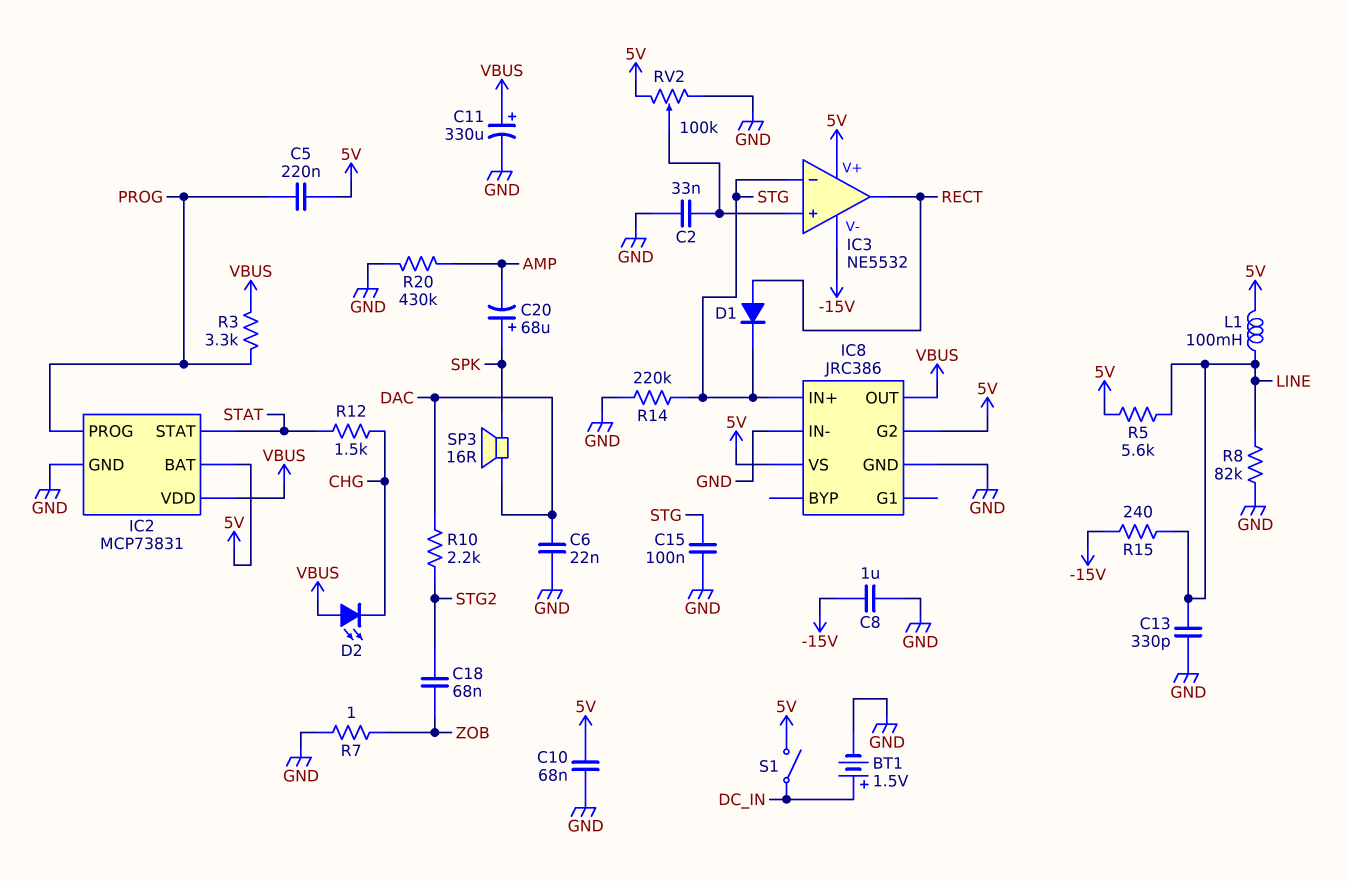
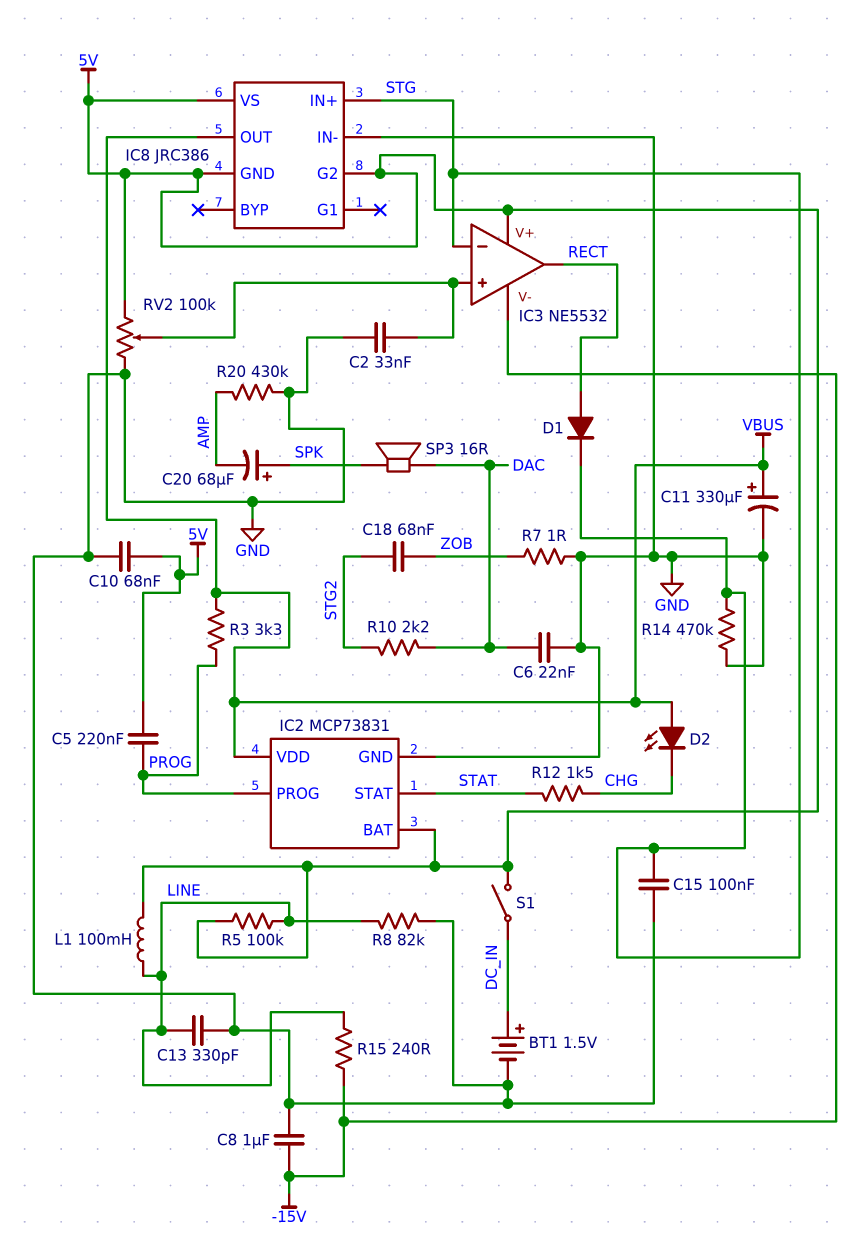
IC8 pin GND: GND -> 5V
R5: 5.6k (5V, LINE) -> 100k (5V, LINE)
R14: 220k (GND, STG) -> 470k (GND, STG)

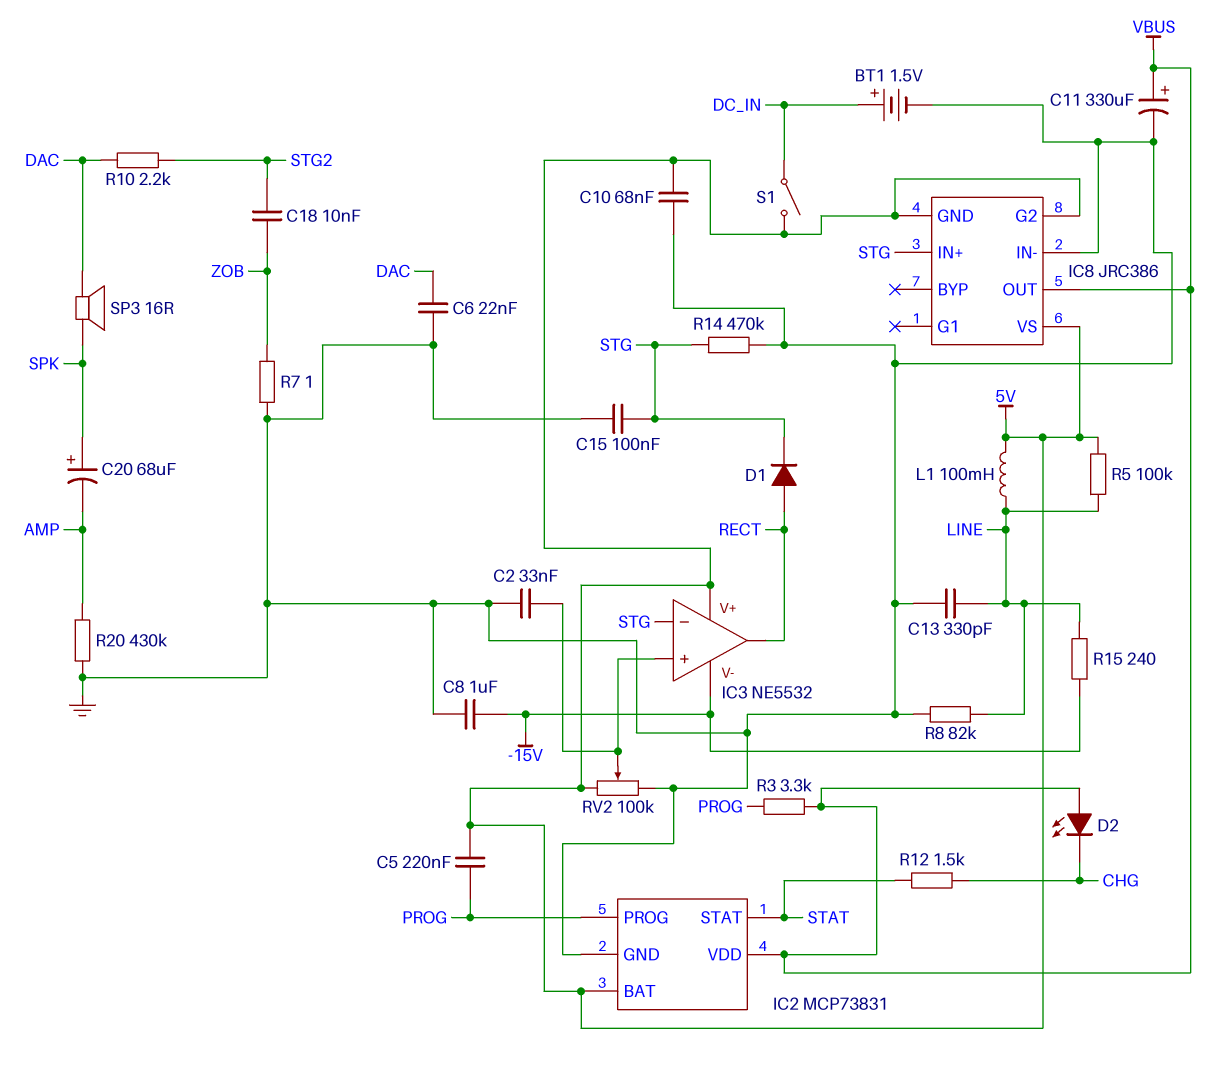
C18: 68nF (STG2, ZOB) -> 10nF (STG2, ZOB)

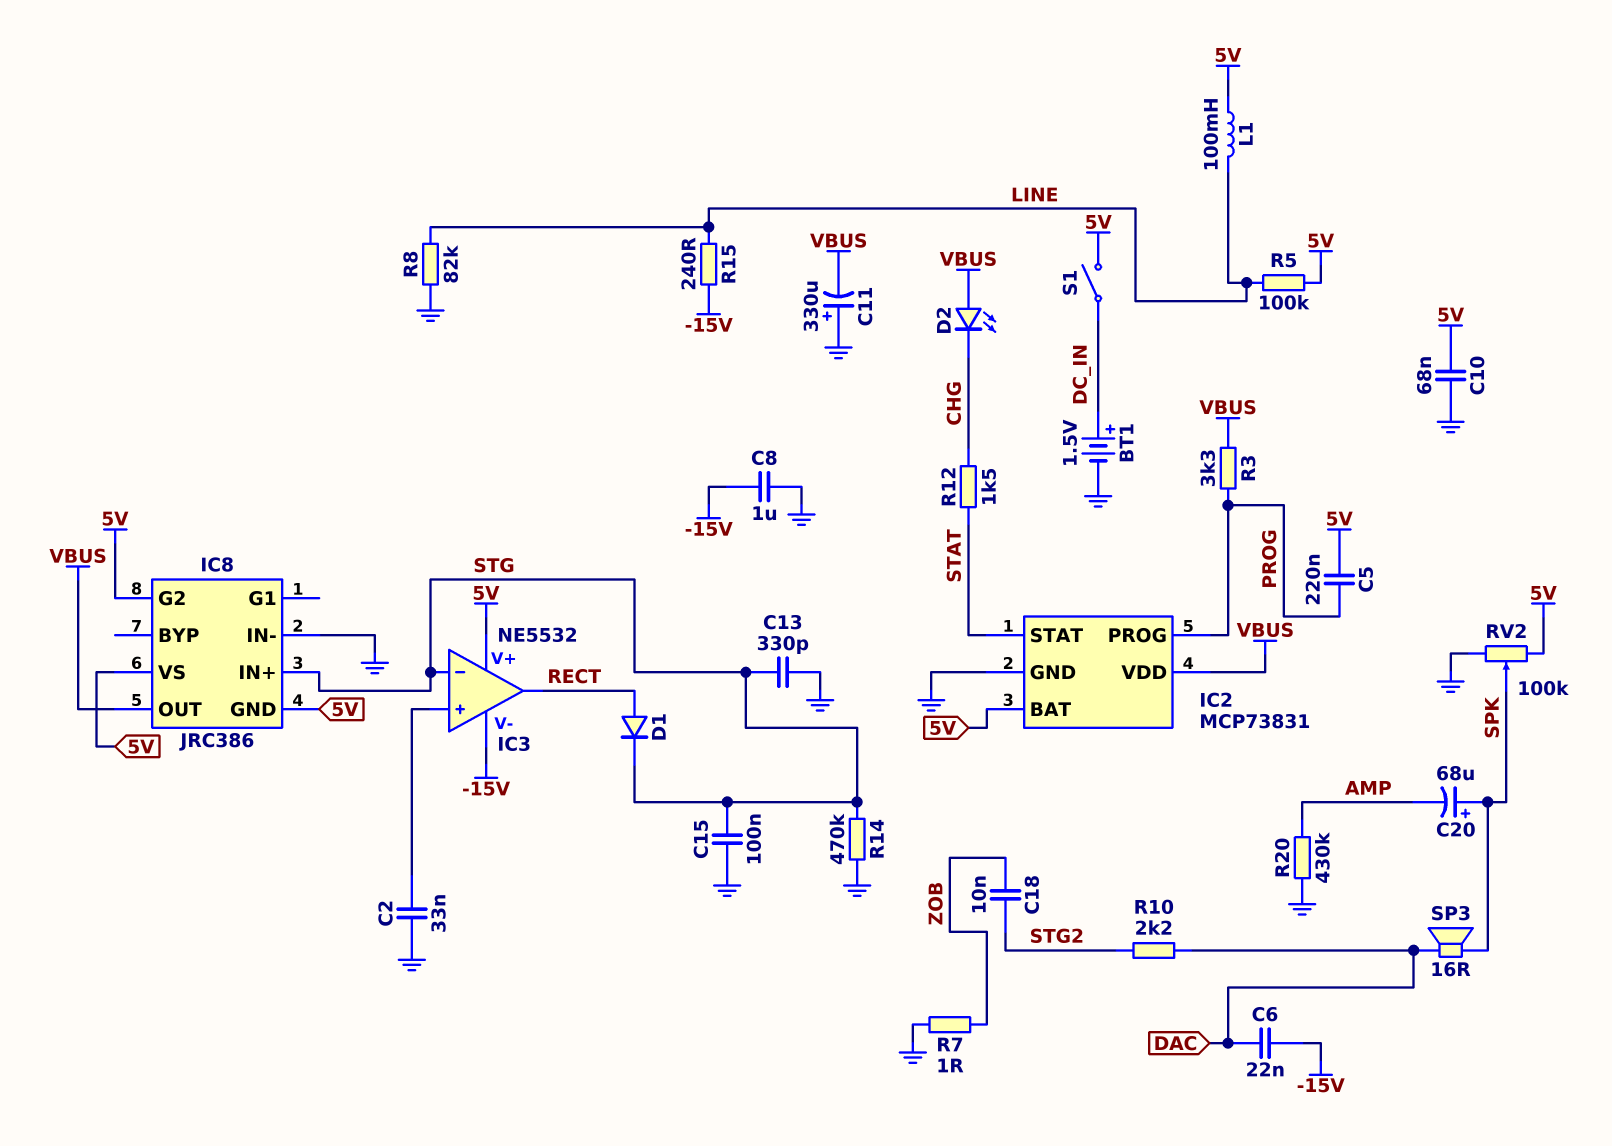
C6: 22nF (DAC, GND) -> 22nF (-15V, DAC)
C11: 330uF (plus VBUS, minus GND) -> 330uF (plus GND, minus VBUS)
C13: 330pF (GND, LINE) -> 330pF (GND, STG)
RV2: 100k (5V, GND, wiper IC3/in+) -> 100k (5V, GND, wiper SPK)

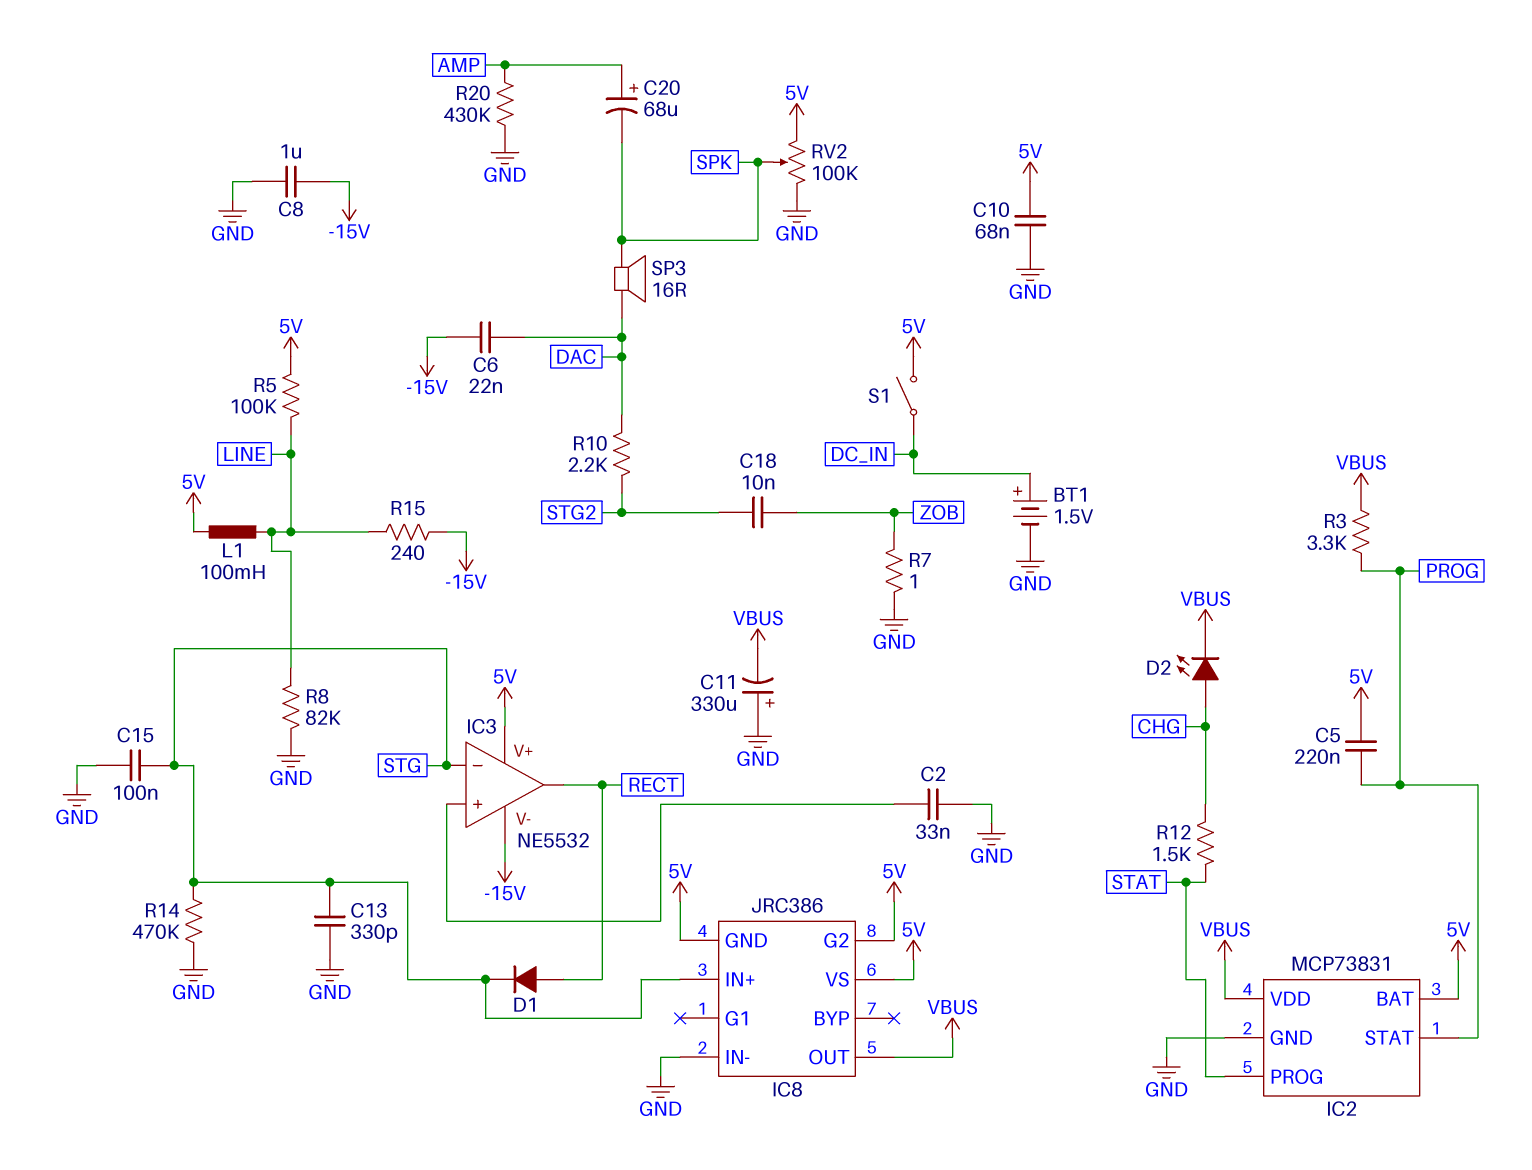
C20: 68uF (plus SPK, minus AMP) -> 68uF (plus AMP, minus SPK)
D2: LED (A VBUS, K CHG) -> LED (A CHG, K VBUS)
IC2 pin PROG: PROG -> STAT
IC2 pin STAT: STAT -> PROG

